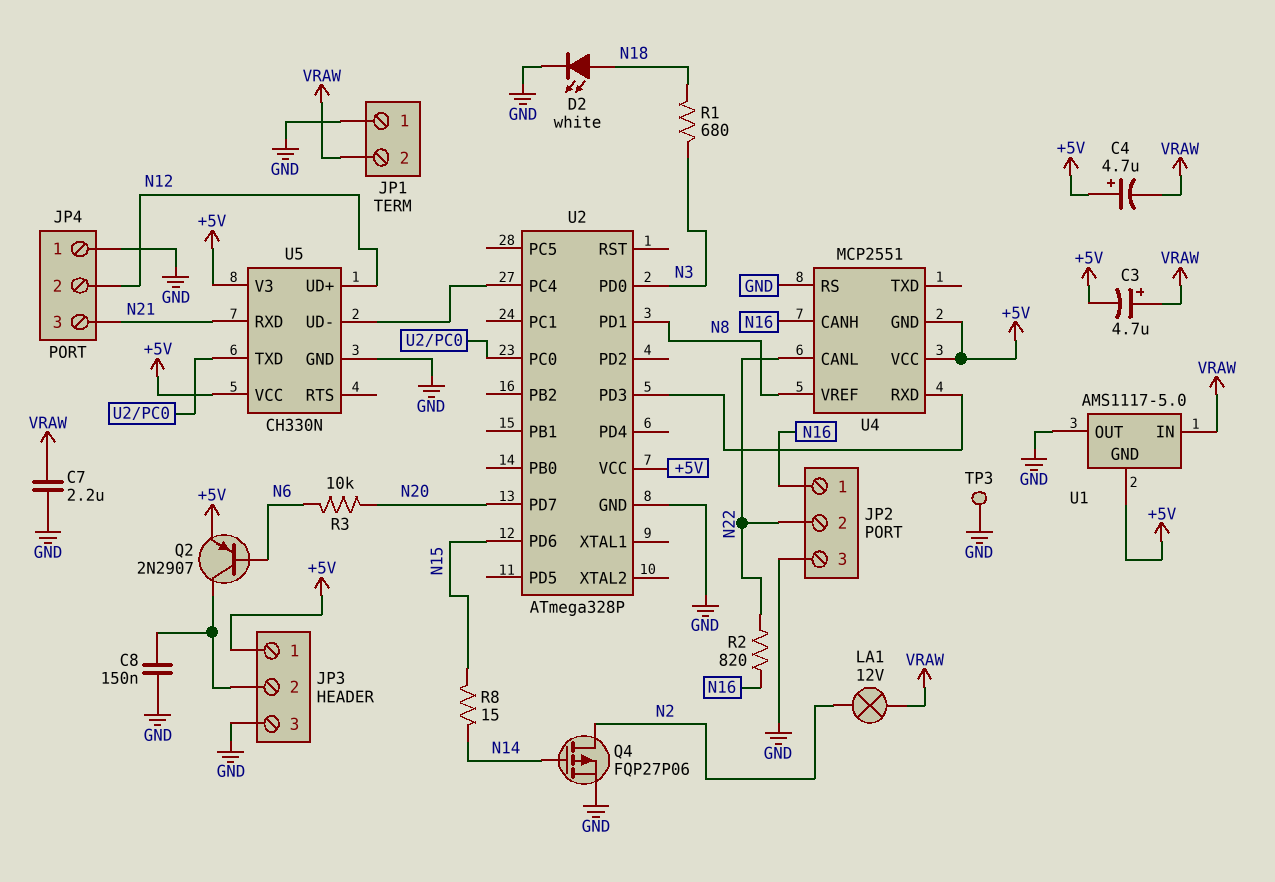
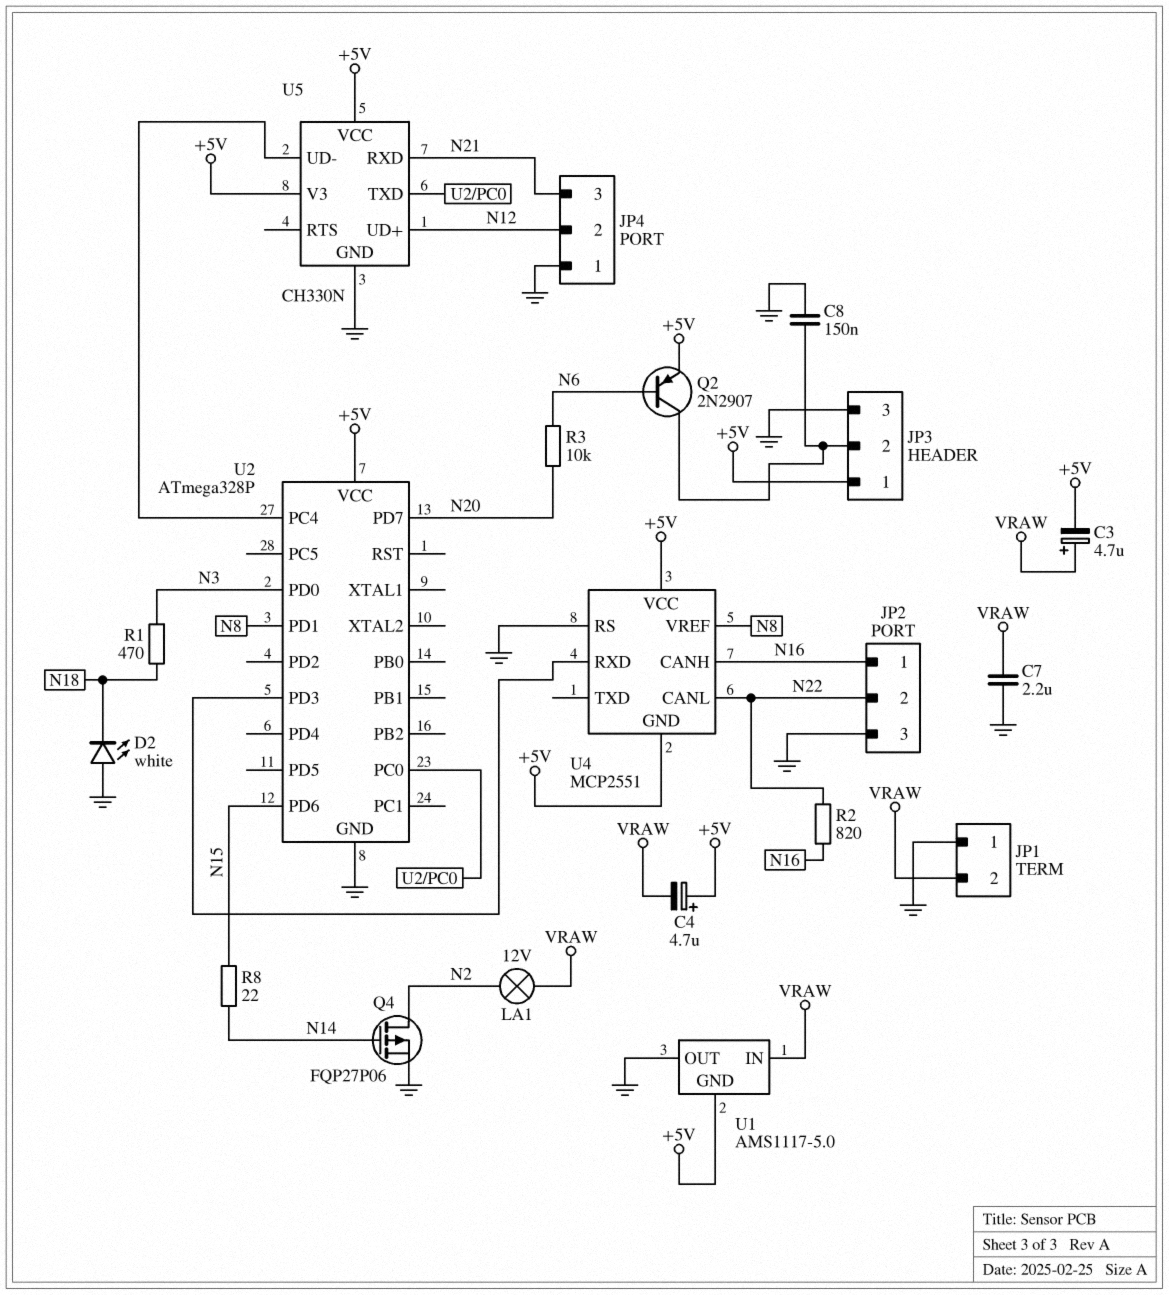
D2: LED white (A N18, K GND) -> LED white (A GND, K N18)
R1: 680 (N3, N18) -> 470 (N3, N18)
R8: 15 (N14, N15) -> 22 (N14, N15)
TP3: test point (GND) -> none

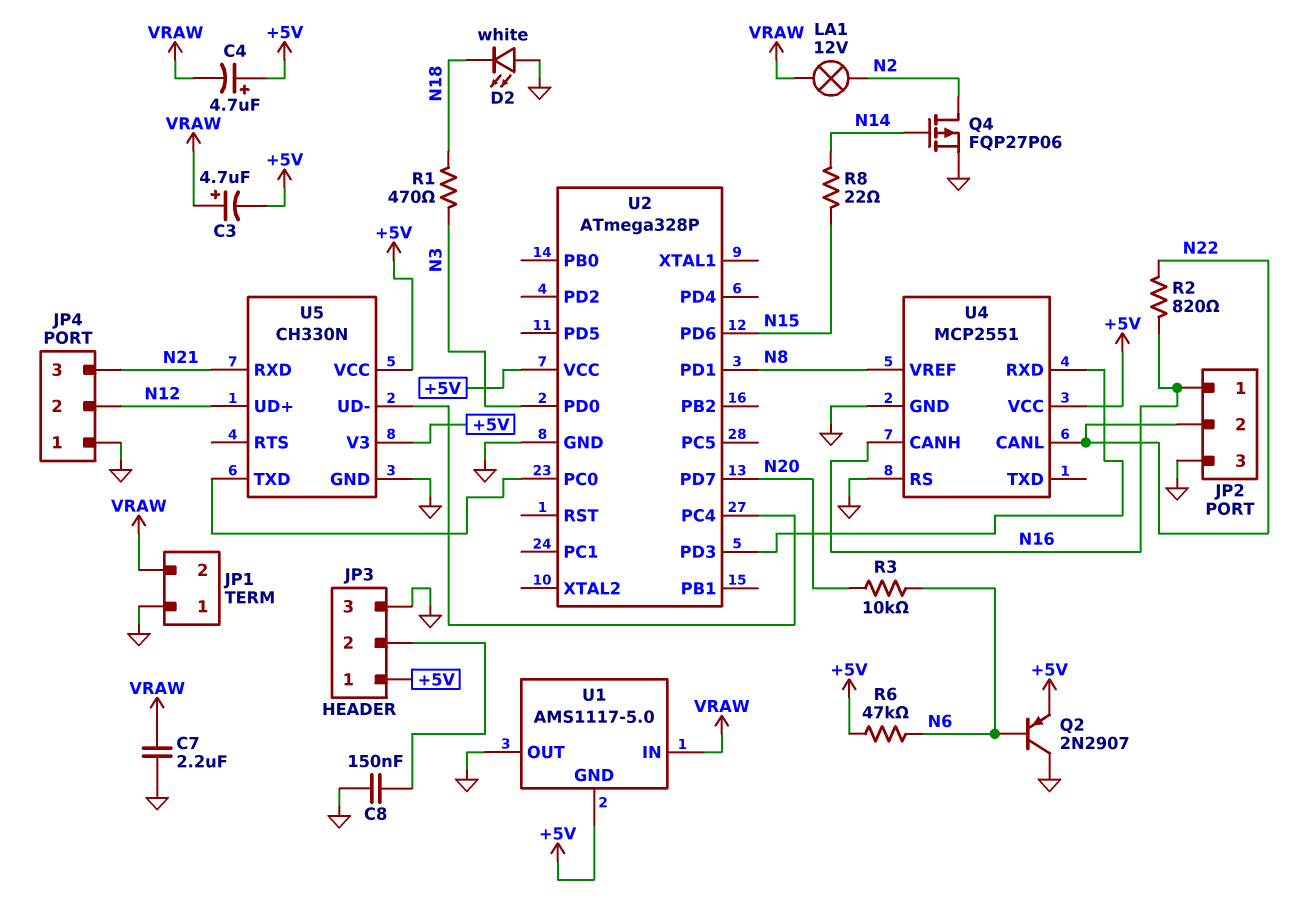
Q2: PNP 2N2907 (B N6, C JP3/2, E +5V) -> PNP 2N2907 (B N6, C GND, E +5V)
R6: none -> 47k (+5V, N6)
U4 pin GND: +5V -> GND

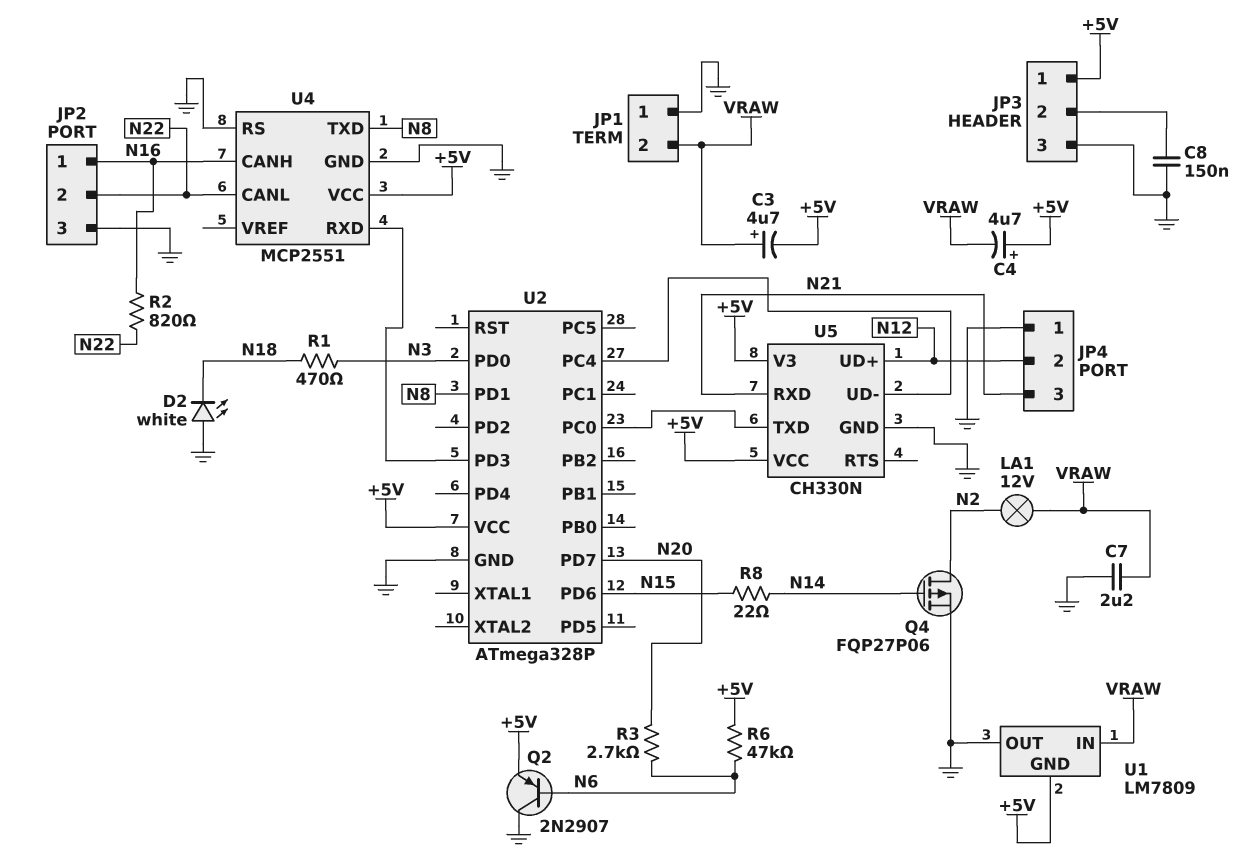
R3: 10k (N6, N20) -> 2.7k (N6, N20)
U1: AMS1117-5.0 -> LM7809
U4 pin TXD: none -> N8
U4 pin VREF: N8 -> none

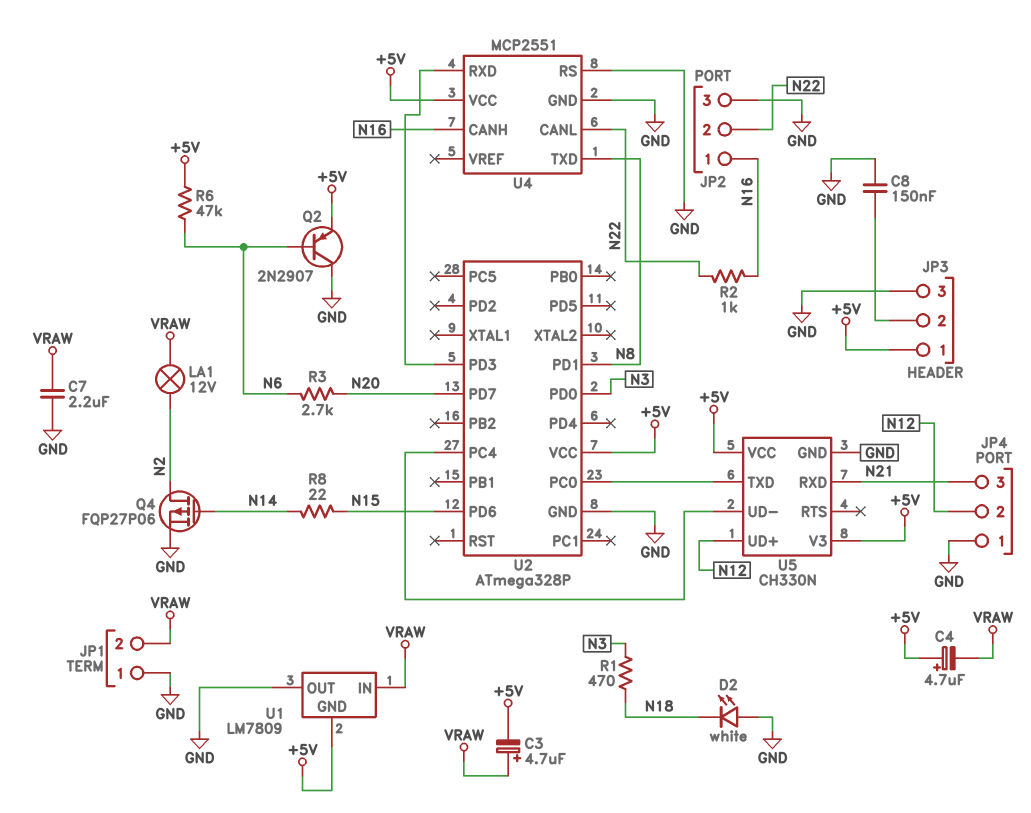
R2: 820 (N16, N22) -> 1k (N16, N22)

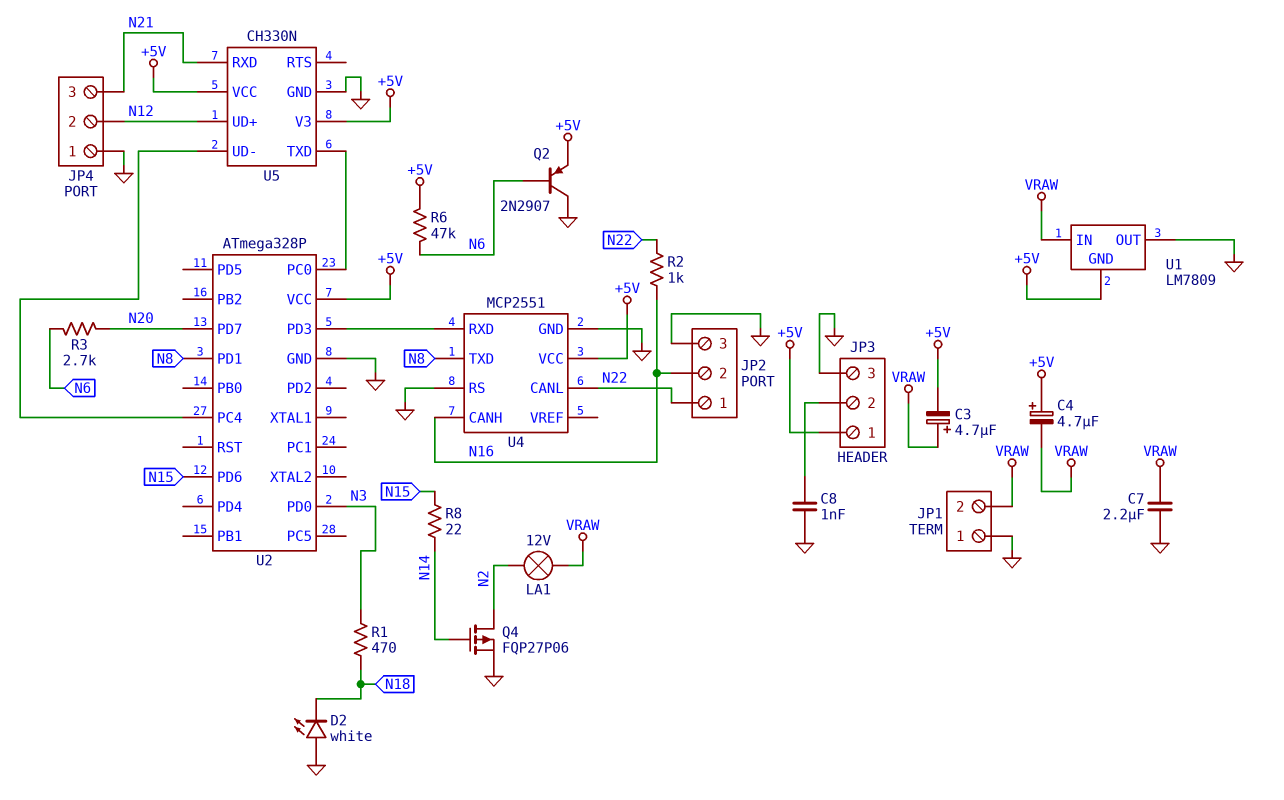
C8: 150nF (GND, JP3/2) -> 1nF (GND, JP3/2)
JP2 pin 1: N16 -> N22
JP2 pin 2: N22 -> N16

